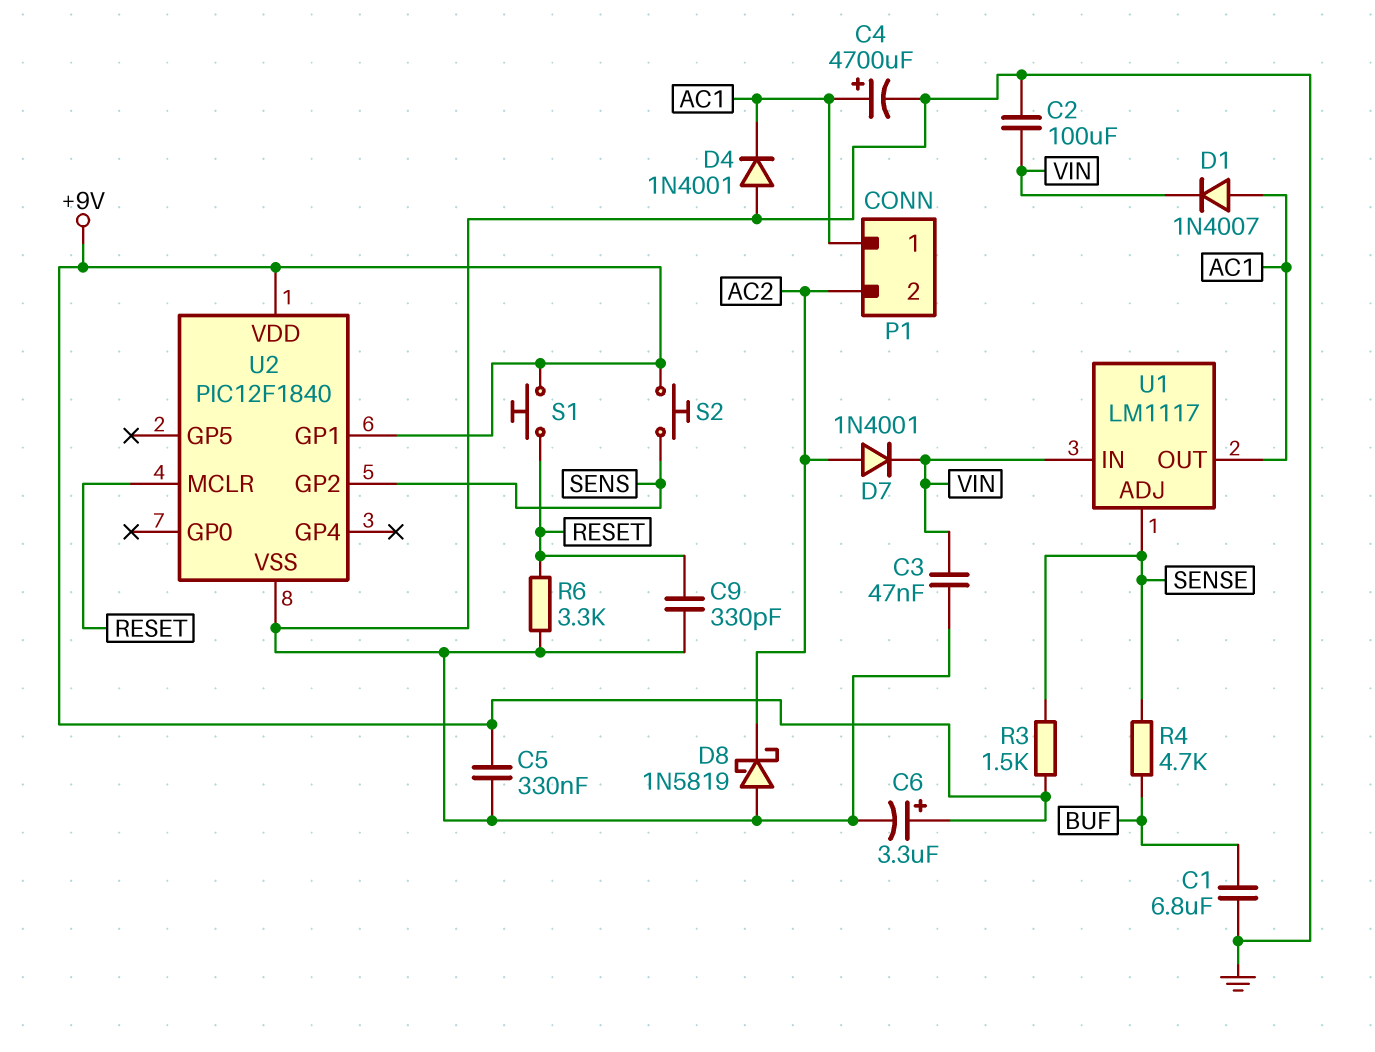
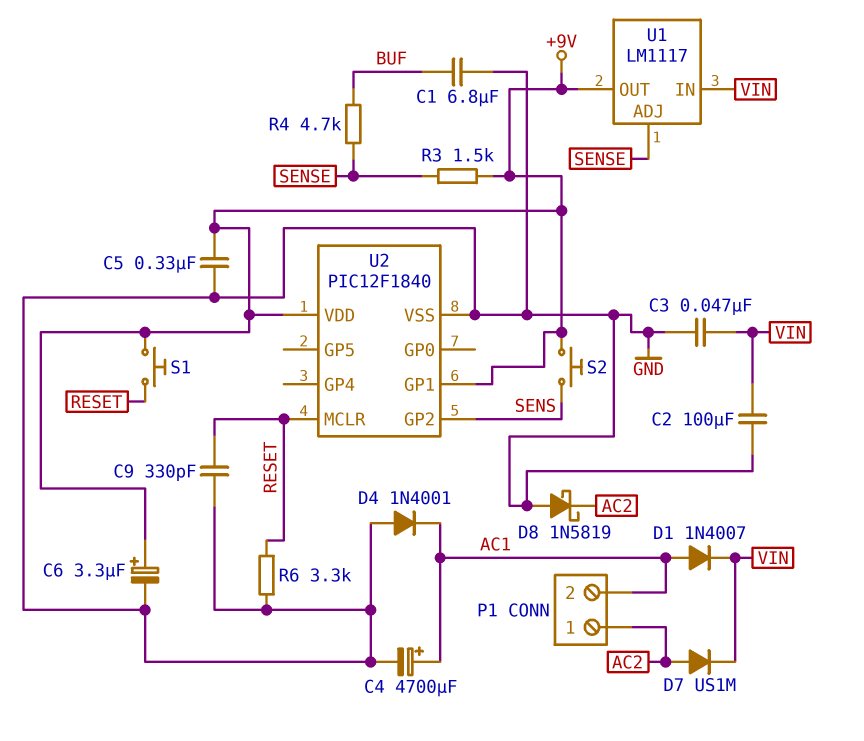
D7: diode 1N4001 (A AC2, K VIN) -> diode US1M (A AC2, K VIN)
P1 pin 1: AC1 -> AC2
P1 pin 2: AC2 -> AC1
U1 pin OUT: AC1 -> +9V

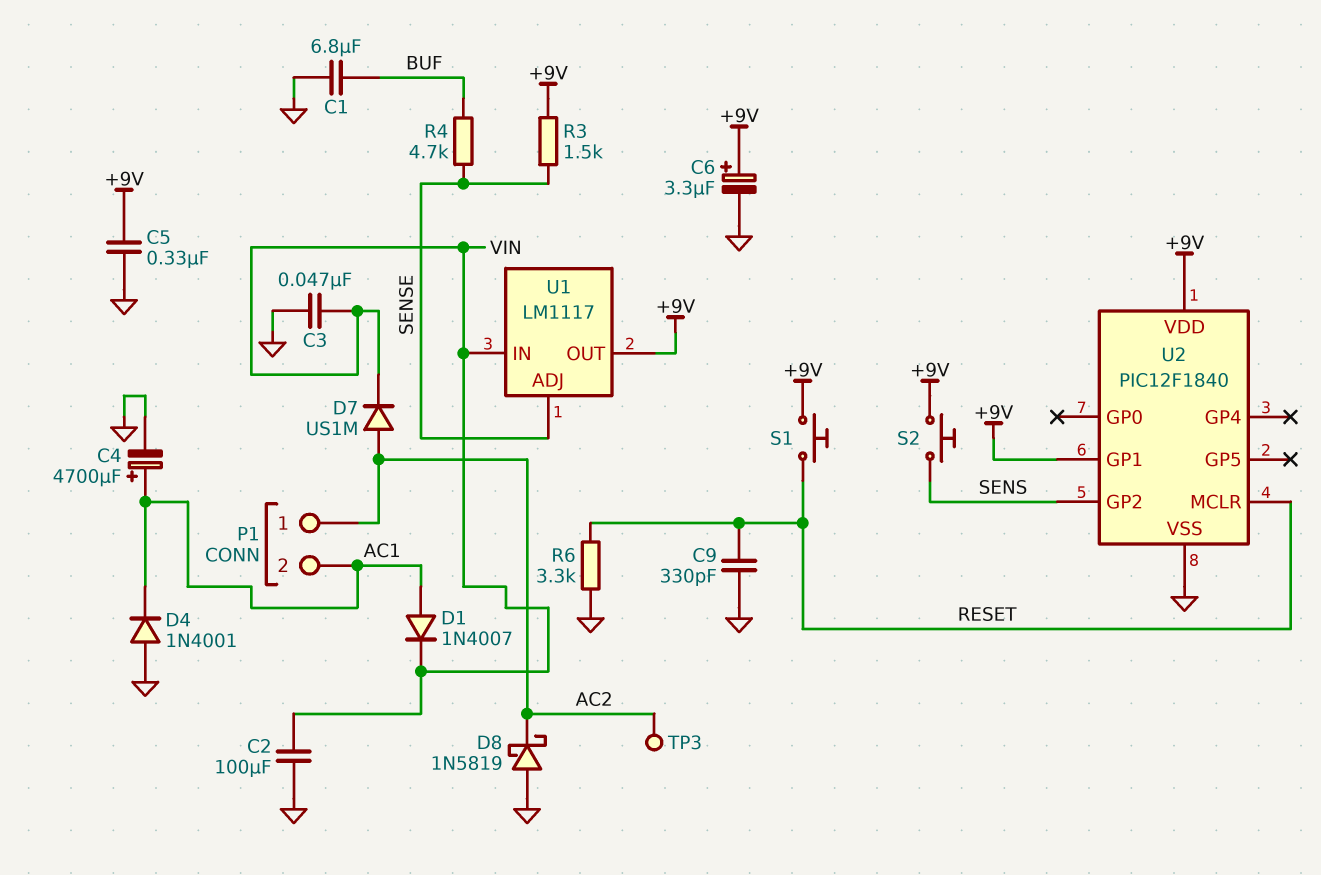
TP3: none -> test point (AC2)

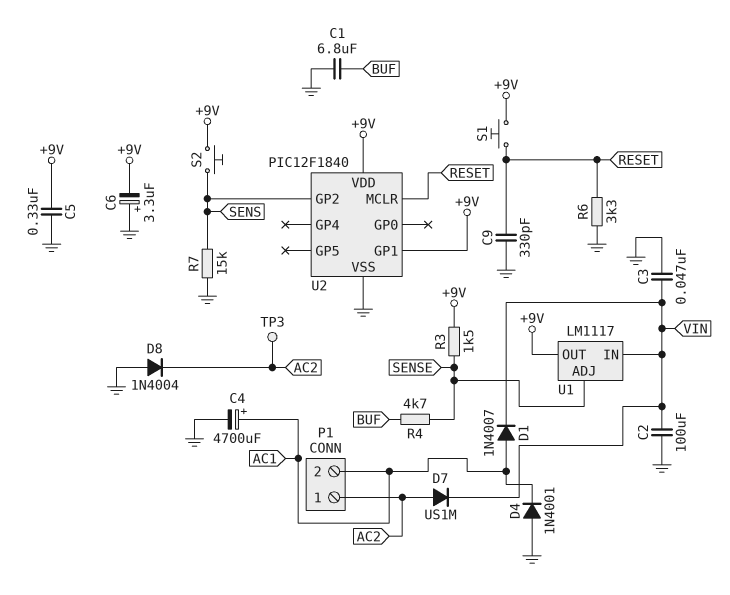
C6: 3.3uF (plus +9V, minus GND) -> 3.3uF (plus GND, minus +9V)
D8: schottky 1N5819 (A GND, K AC2) -> diode 1N4004 (A GND, K AC2)
R7: none -> 15k (GND, SENS)

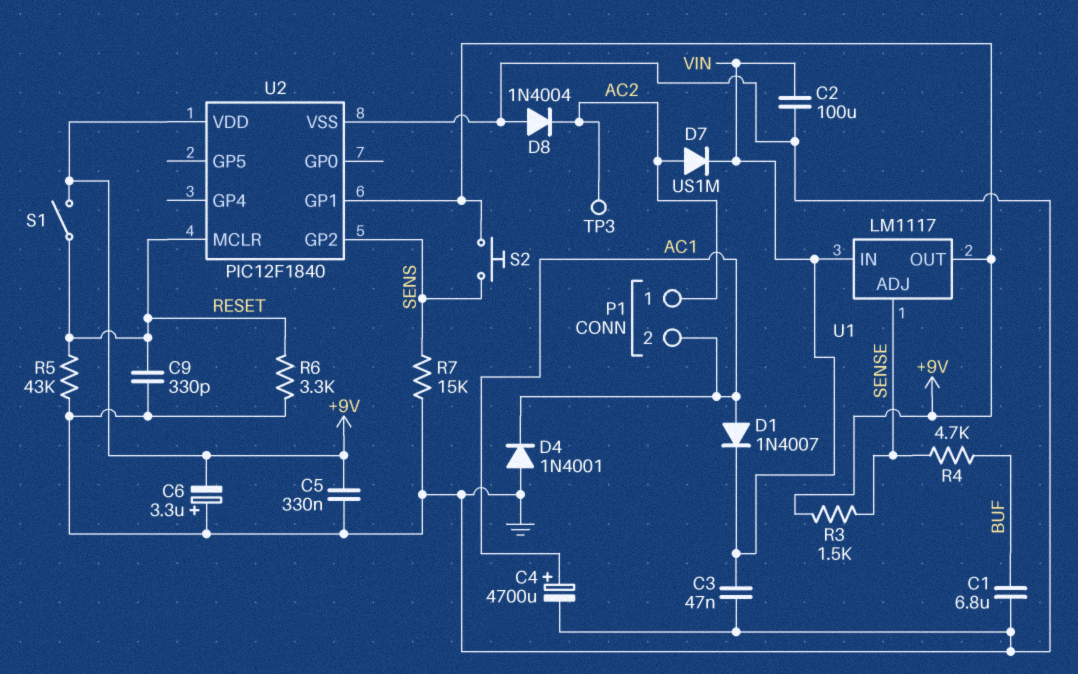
R5: none -> 43k (GND, RESET)
S1: button (+9V, RESET) -> switch (+9V, RESET)

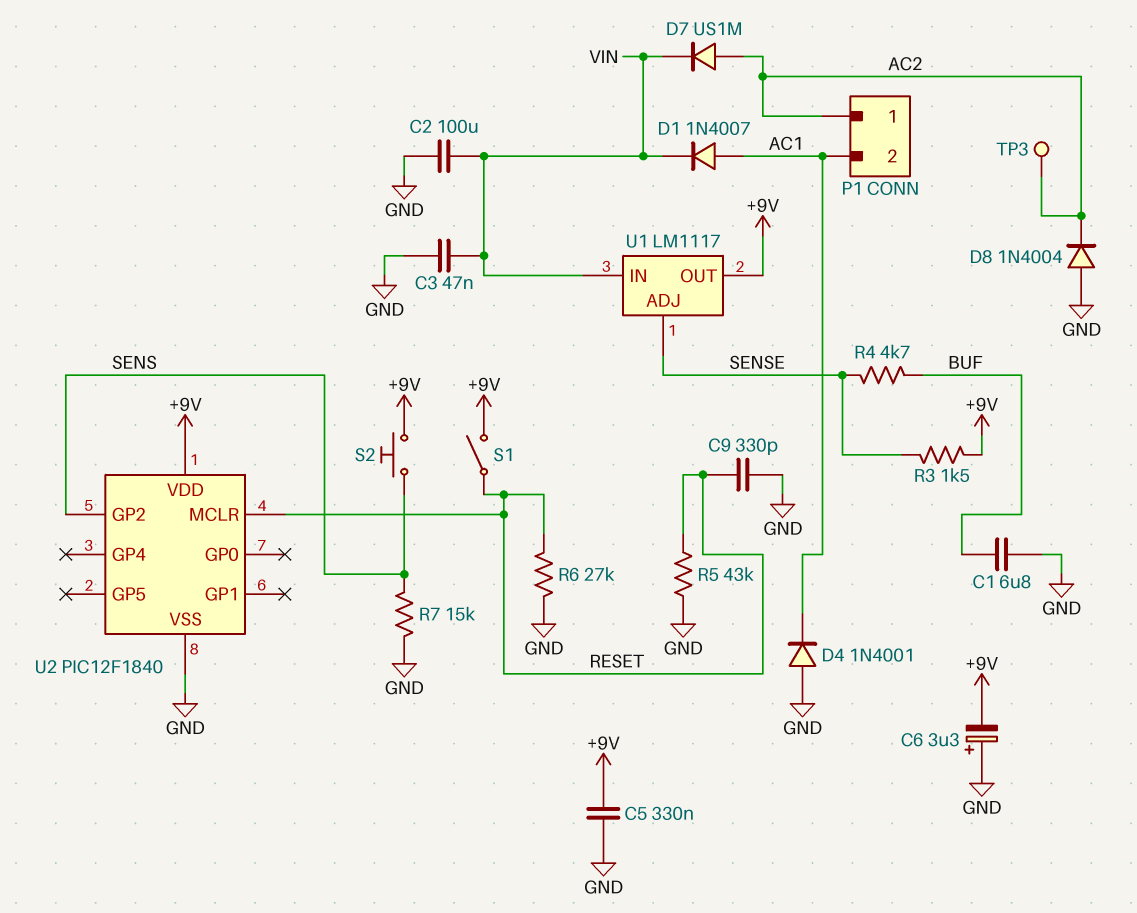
C4: 4700uF (plus AC1, minus GND) -> none
R6: 3.3k (GND, RESET) -> 27k (GND, RESET)
U2 pin GP1: +9V -> none

